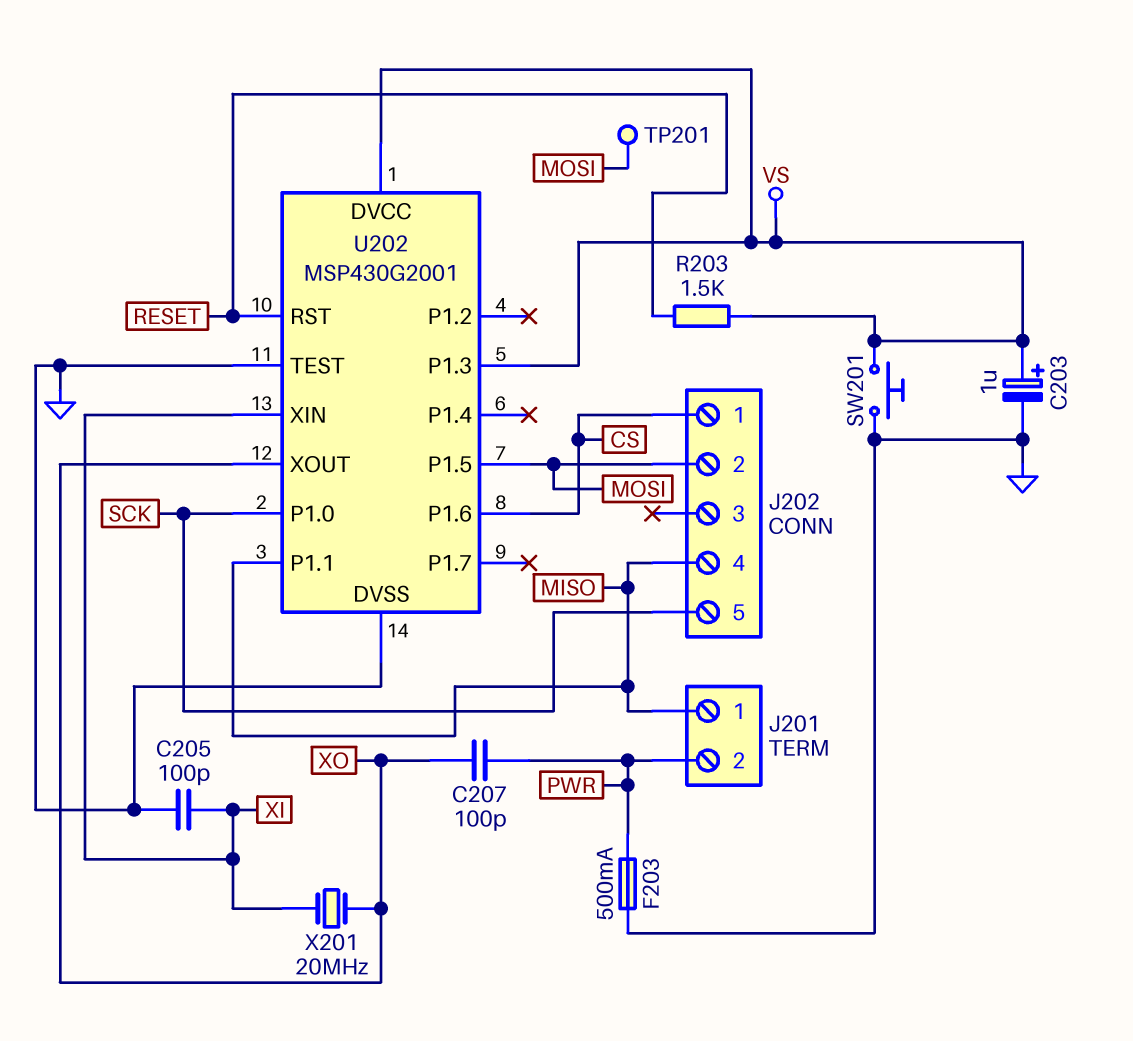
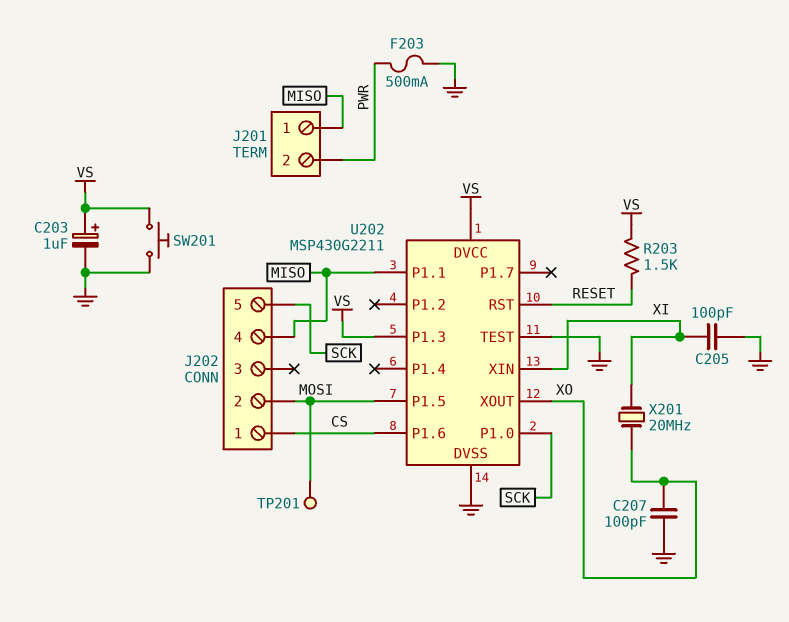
C207: 100pF (PWR, XO) -> 100pF (GND, XO)
U202: MSP430G2001 -> MSP430G2211

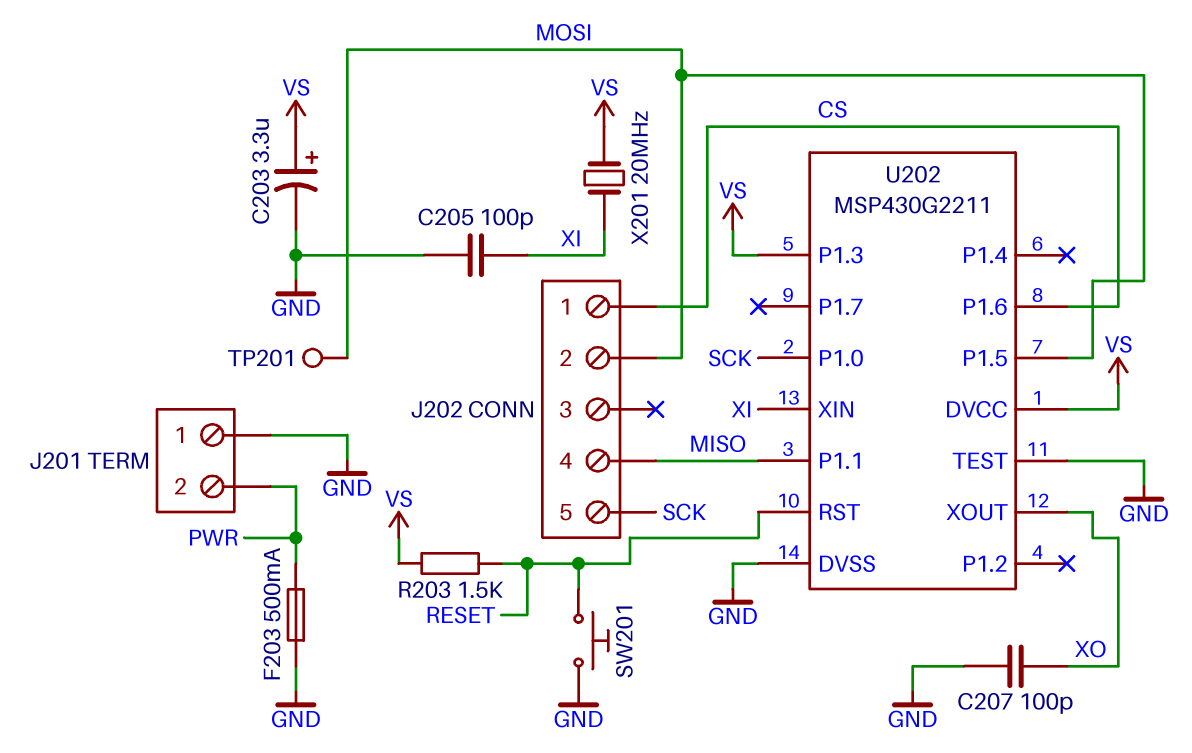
C203: 1uF (plus VS, minus GND) -> 3.3uF (plus VS, minus GND)
J201 pin 1: MISO -> GND
SW201: button (GND, VS) -> button (GND, RESET)
X201: 20MHz (XI, XO) -> 20MHz (VS, XI)

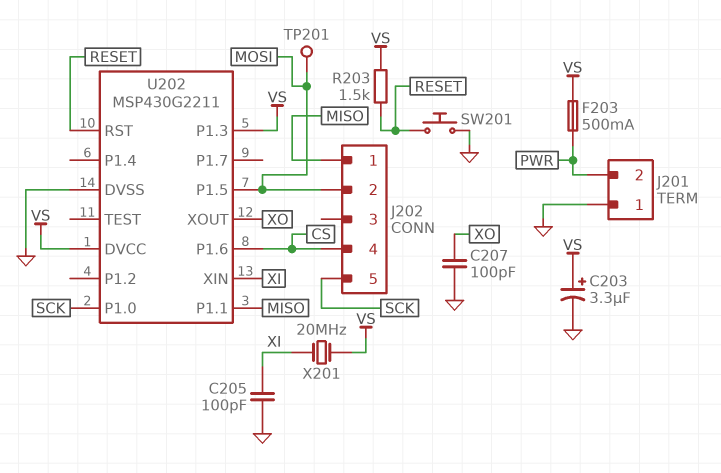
F203: 500mA (GND, PWR) -> 500mA (PWR, VS)
J202 pin 1: CS -> MISO
J202 pin 4: MISO -> CS
U202 pin TEST: GND -> none

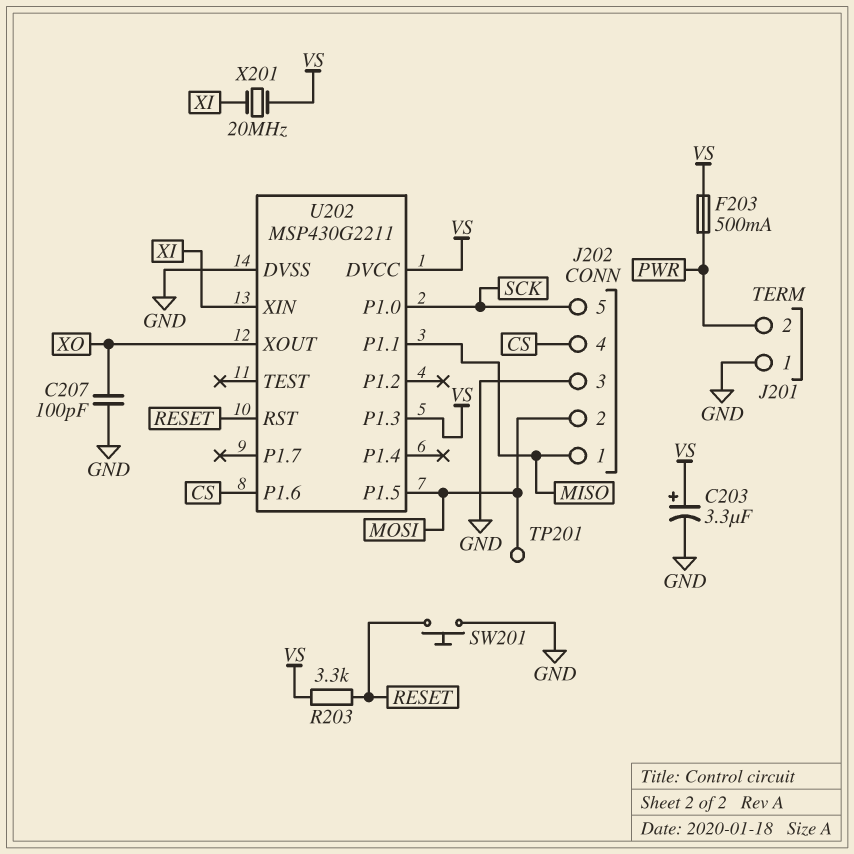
C205: 100pF (GND, XI) -> none
J202 pin 3: none -> GND
R203: 1.5k (RESET, VS) -> 3.3k (RESET, VS)

